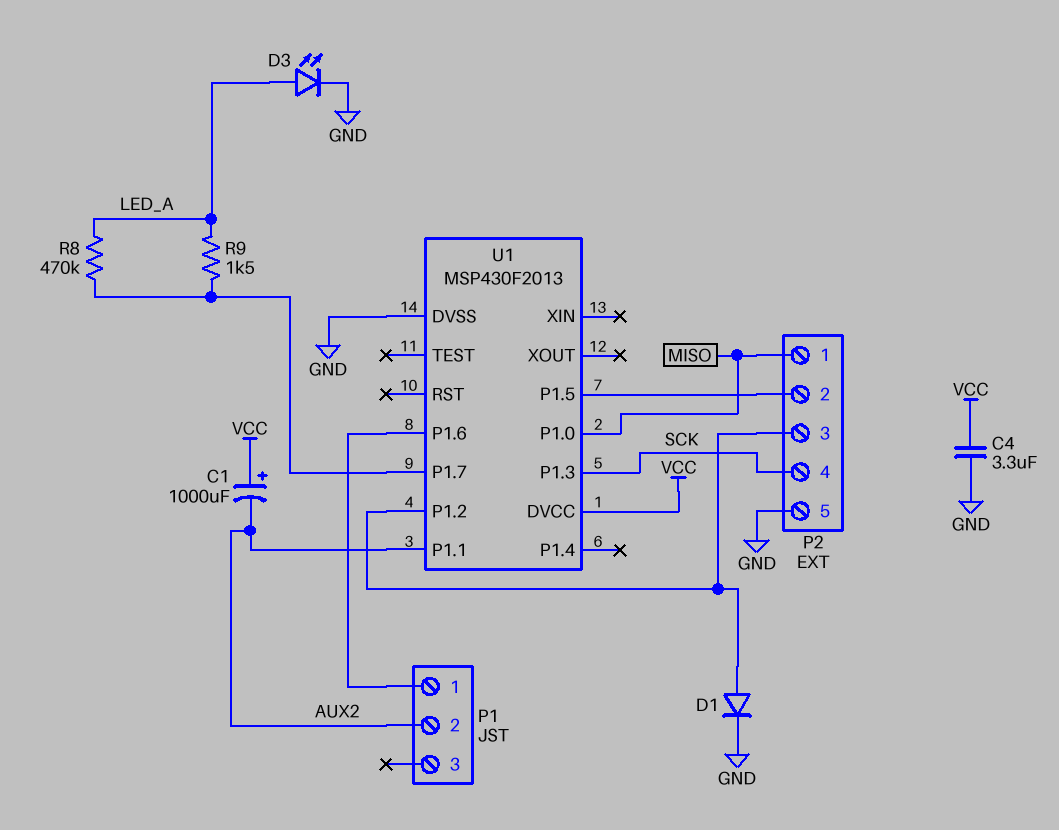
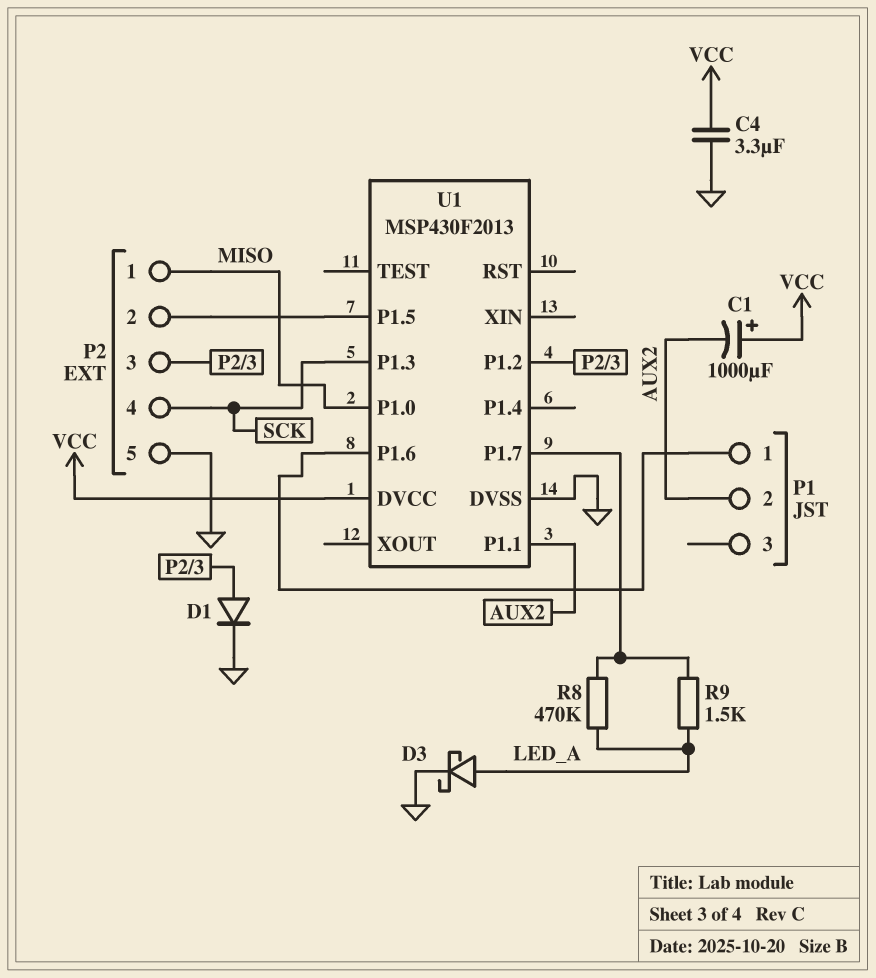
D3: LED (A LED_A, K GND) -> schottky (A LED_A, K GND)

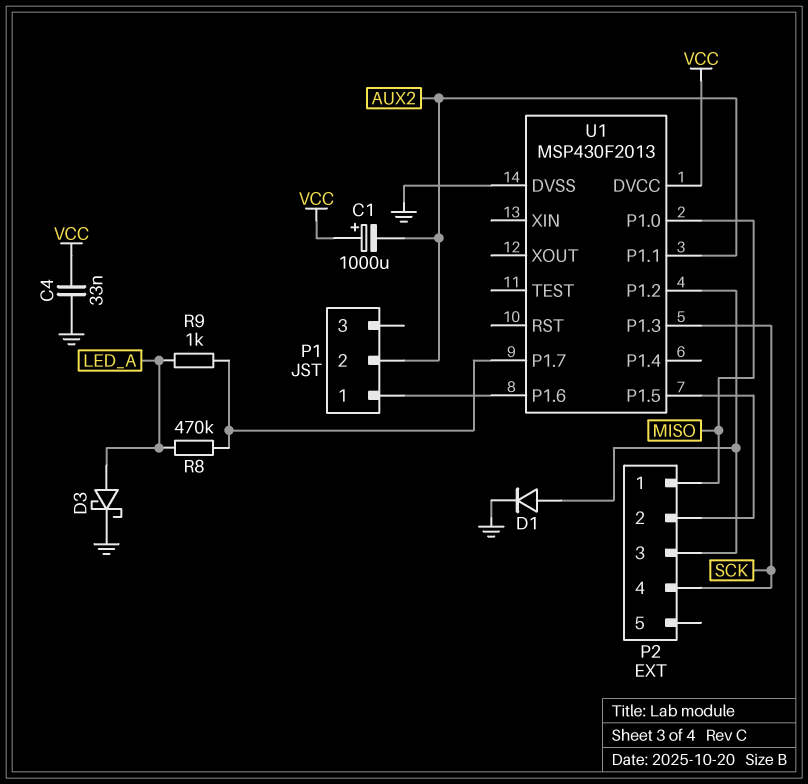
C4: 3.3uF (GND, VCC) -> 33nF (GND, VCC)
P2 pin 5: GND -> none
R9: 1.5k (LED_A, U1/P1.7) -> 1k (LED_A, U1/P1.7)

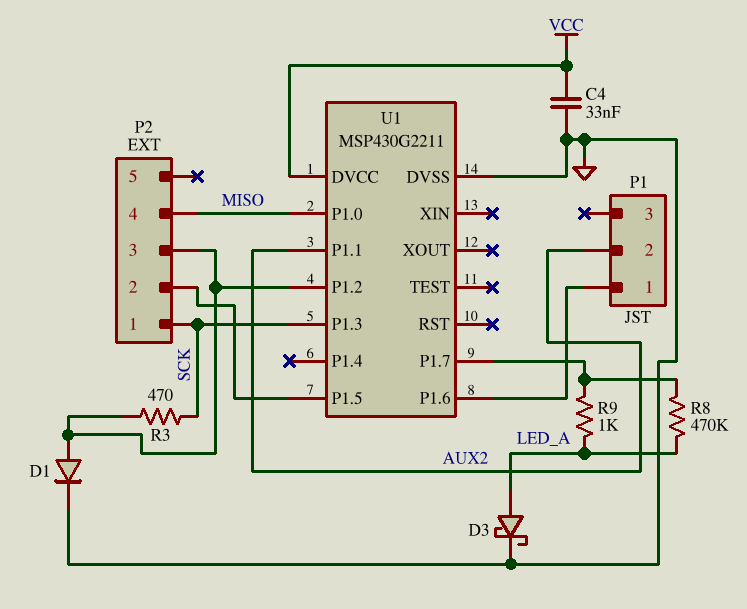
C1: 1000uF (plus VCC, minus AUX2) -> none
P2 pin 1: MISO -> SCK
P2 pin 4: SCK -> MISO
R3: none -> 470 (P2/3, SCK)
U1: MSP430F2013 -> MSP430G2211

